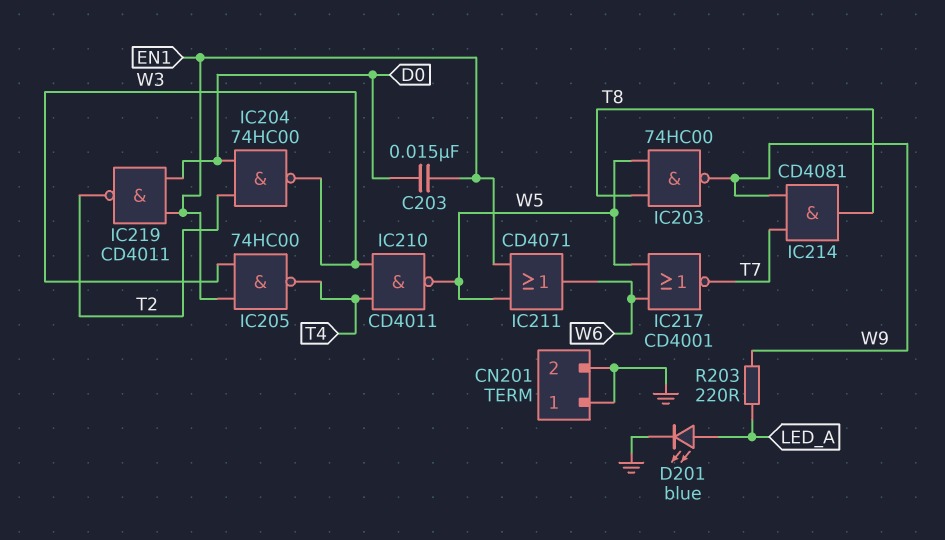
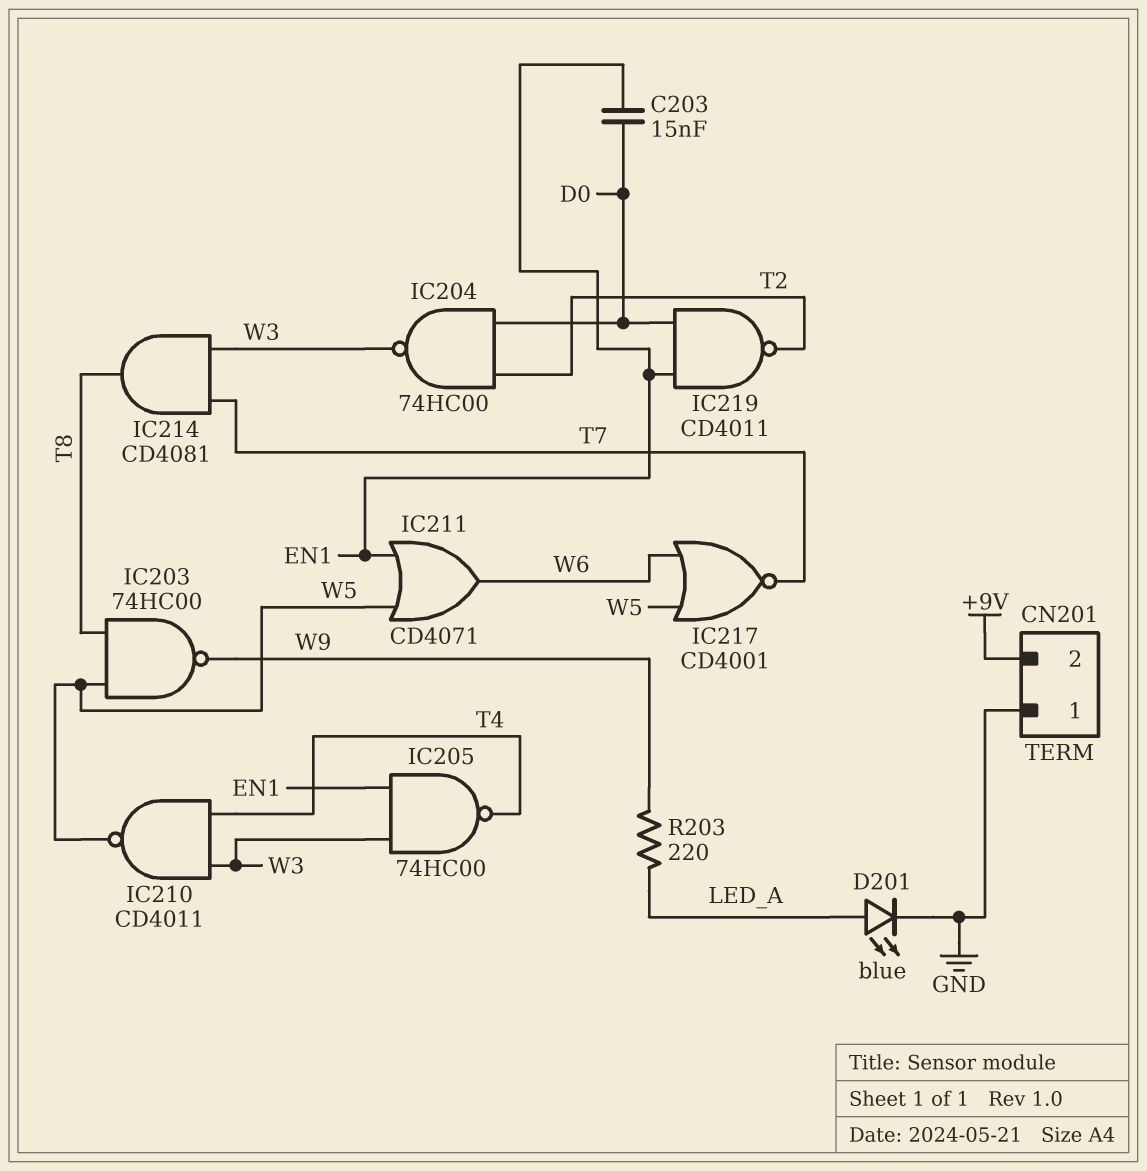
CN201 pin 2: GND -> +9V
IC214: AND CD4081 (in T7, in W9, out T8) -> AND CD4081 (in T7, in W3, out T8)

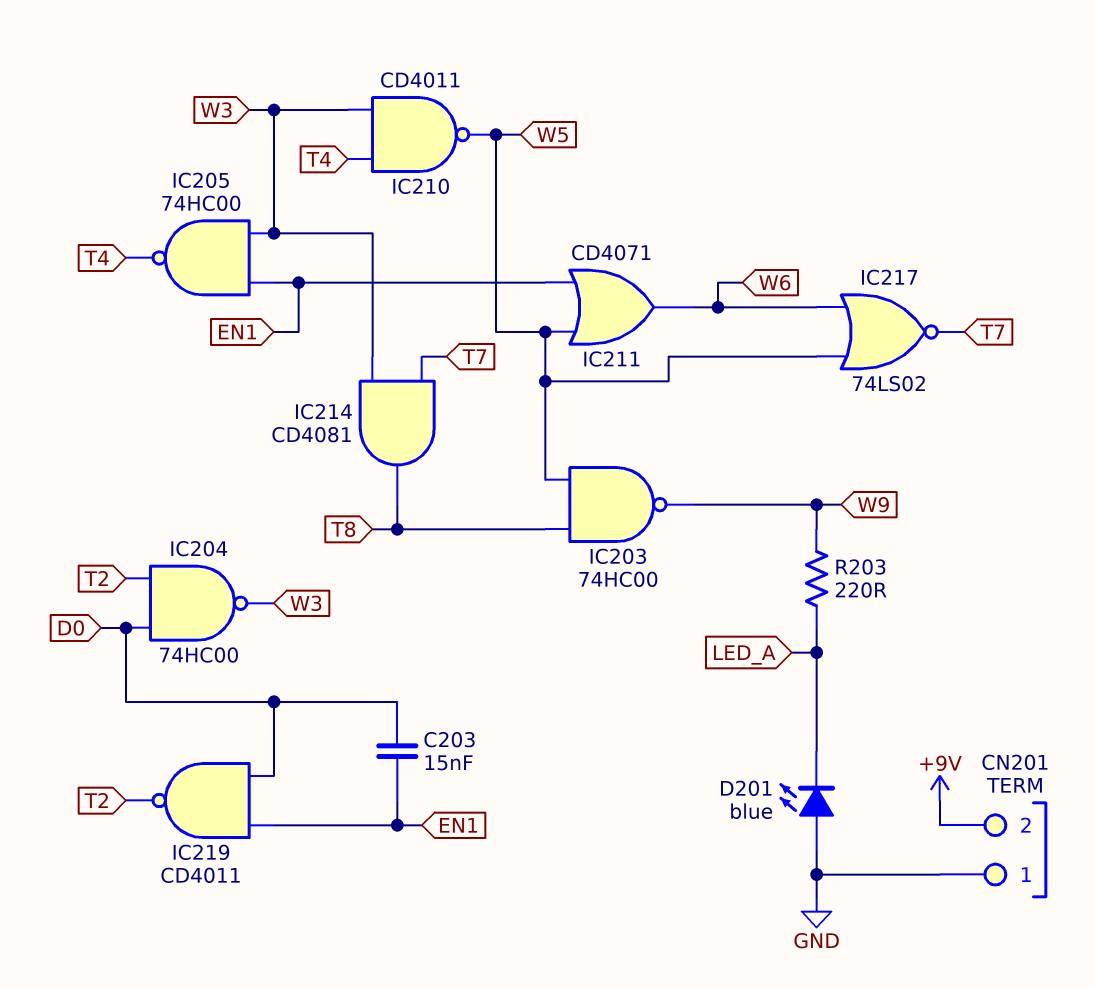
D201: LED blue (A LED_A, K GND) -> LED blue (A GND, K LED_A)
IC217: NOR CD4001 (in W5, in W6, out T7) -> NOR 74LS02 (in W5, in W6, out T7)

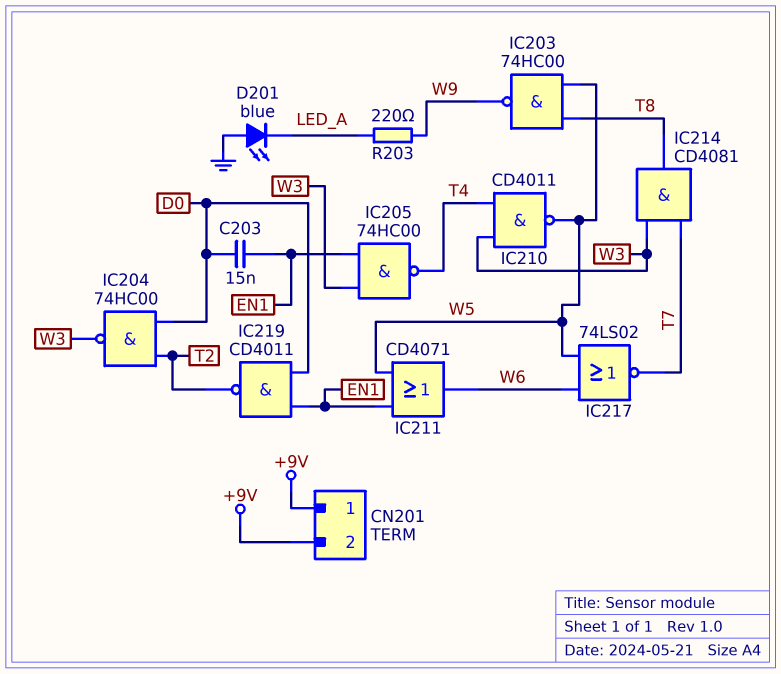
CN201 pin 1: GND -> +9V

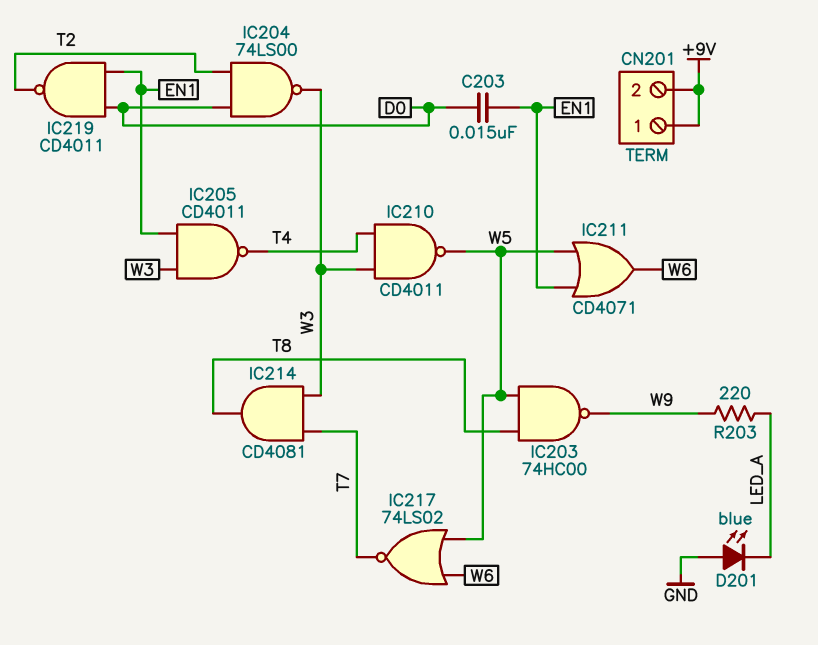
IC204: NAND 74HC00 (in D0, in T2, out W3) -> NAND 74LS00 (in D0, in T2, out W3)
IC205: NAND 74HC00 (in EN1, in W3, out T4) -> NAND CD4011 (in EN1, in W3, out T4)

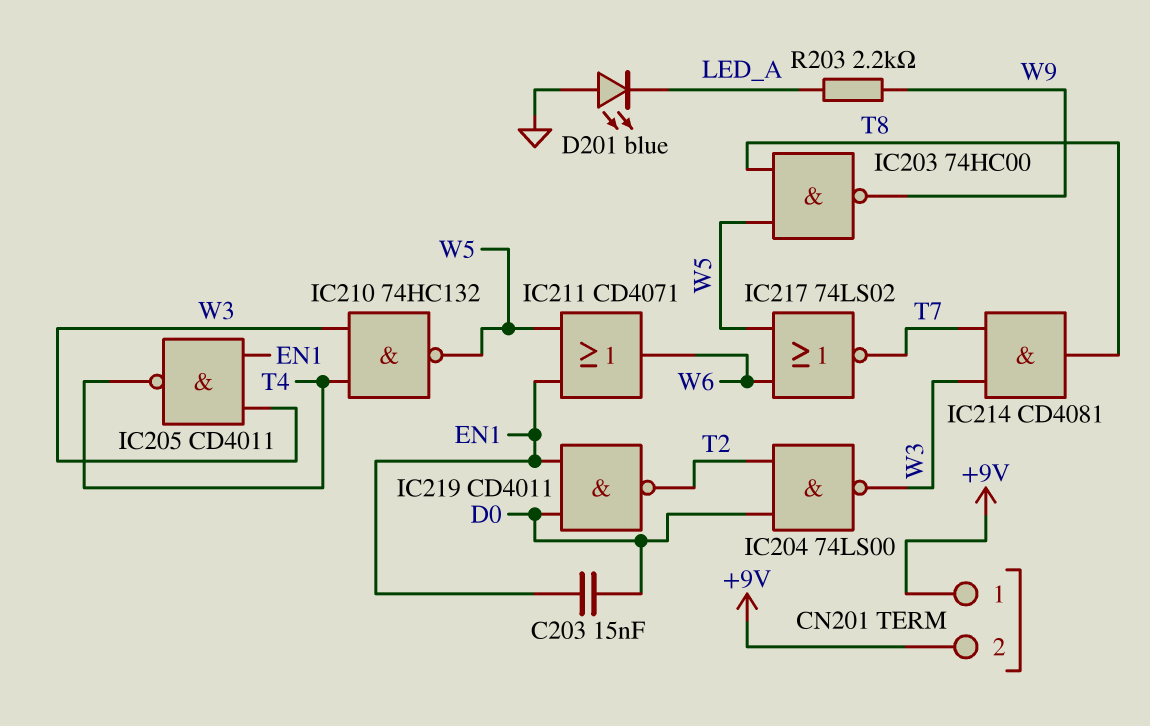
IC210: NAND CD4011 (in T4, in W3, out W5) -> NAND 74HC132 (in T4, in W3, out W5)
R203: 220 (LED_A, W9) -> 2.2k (LED_A, W9)

